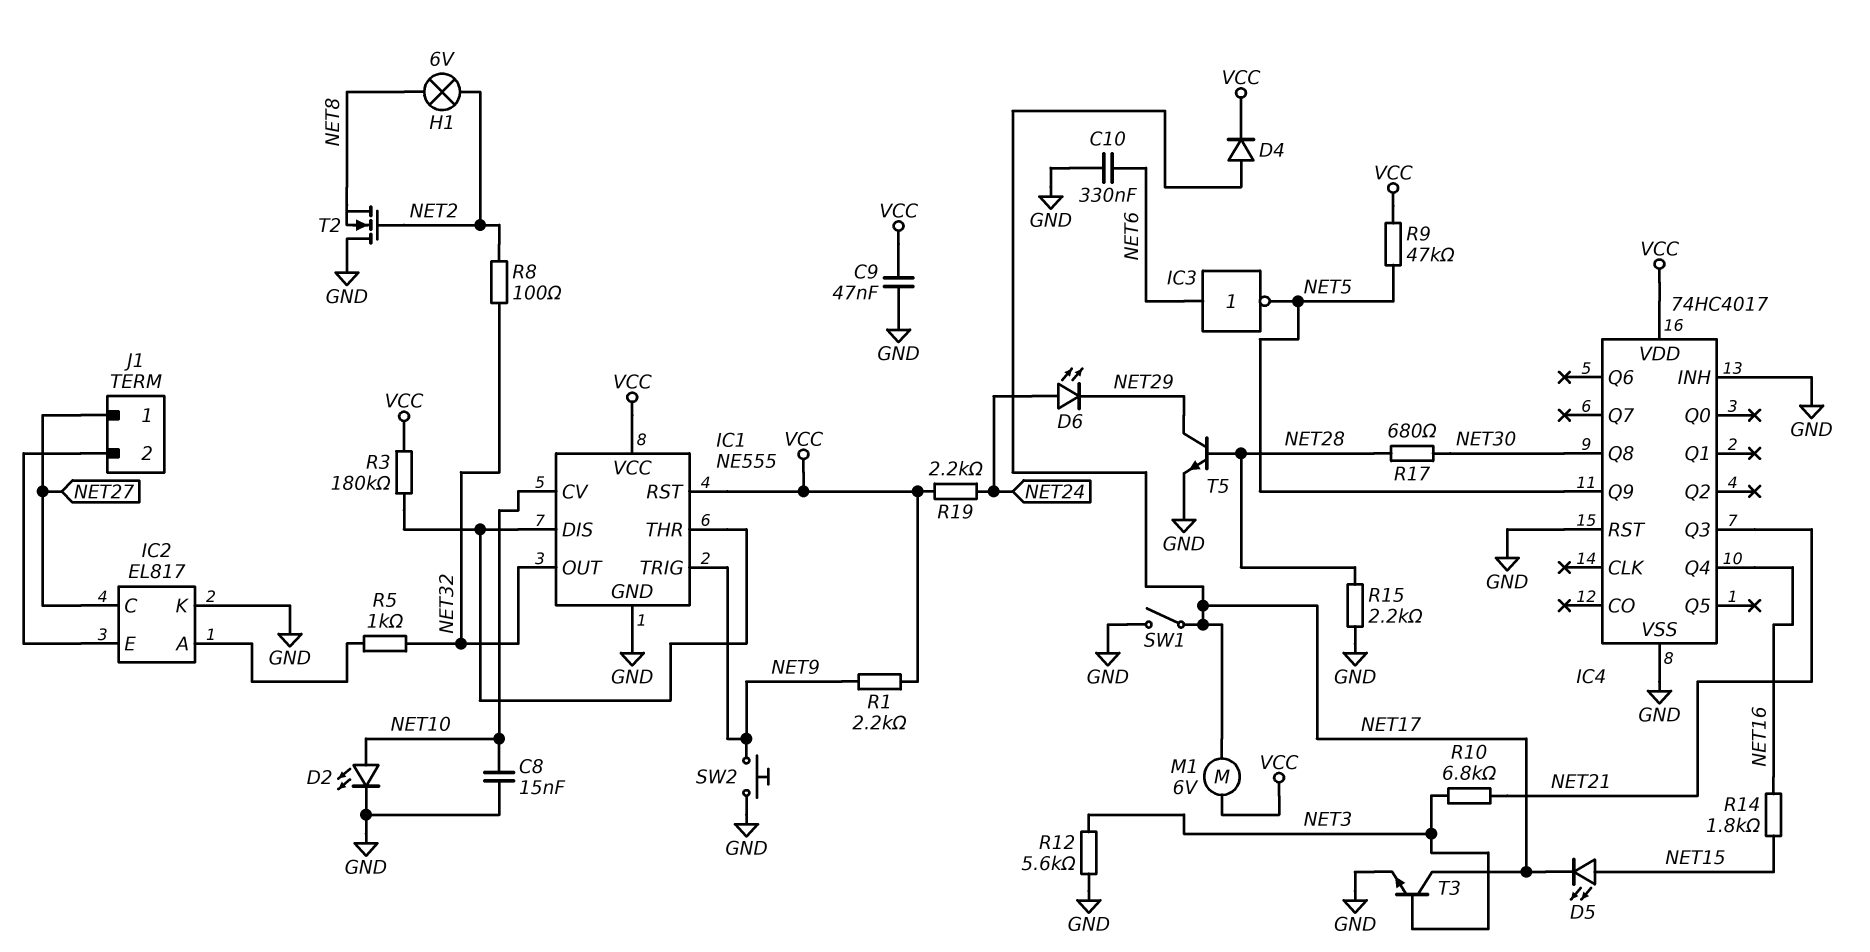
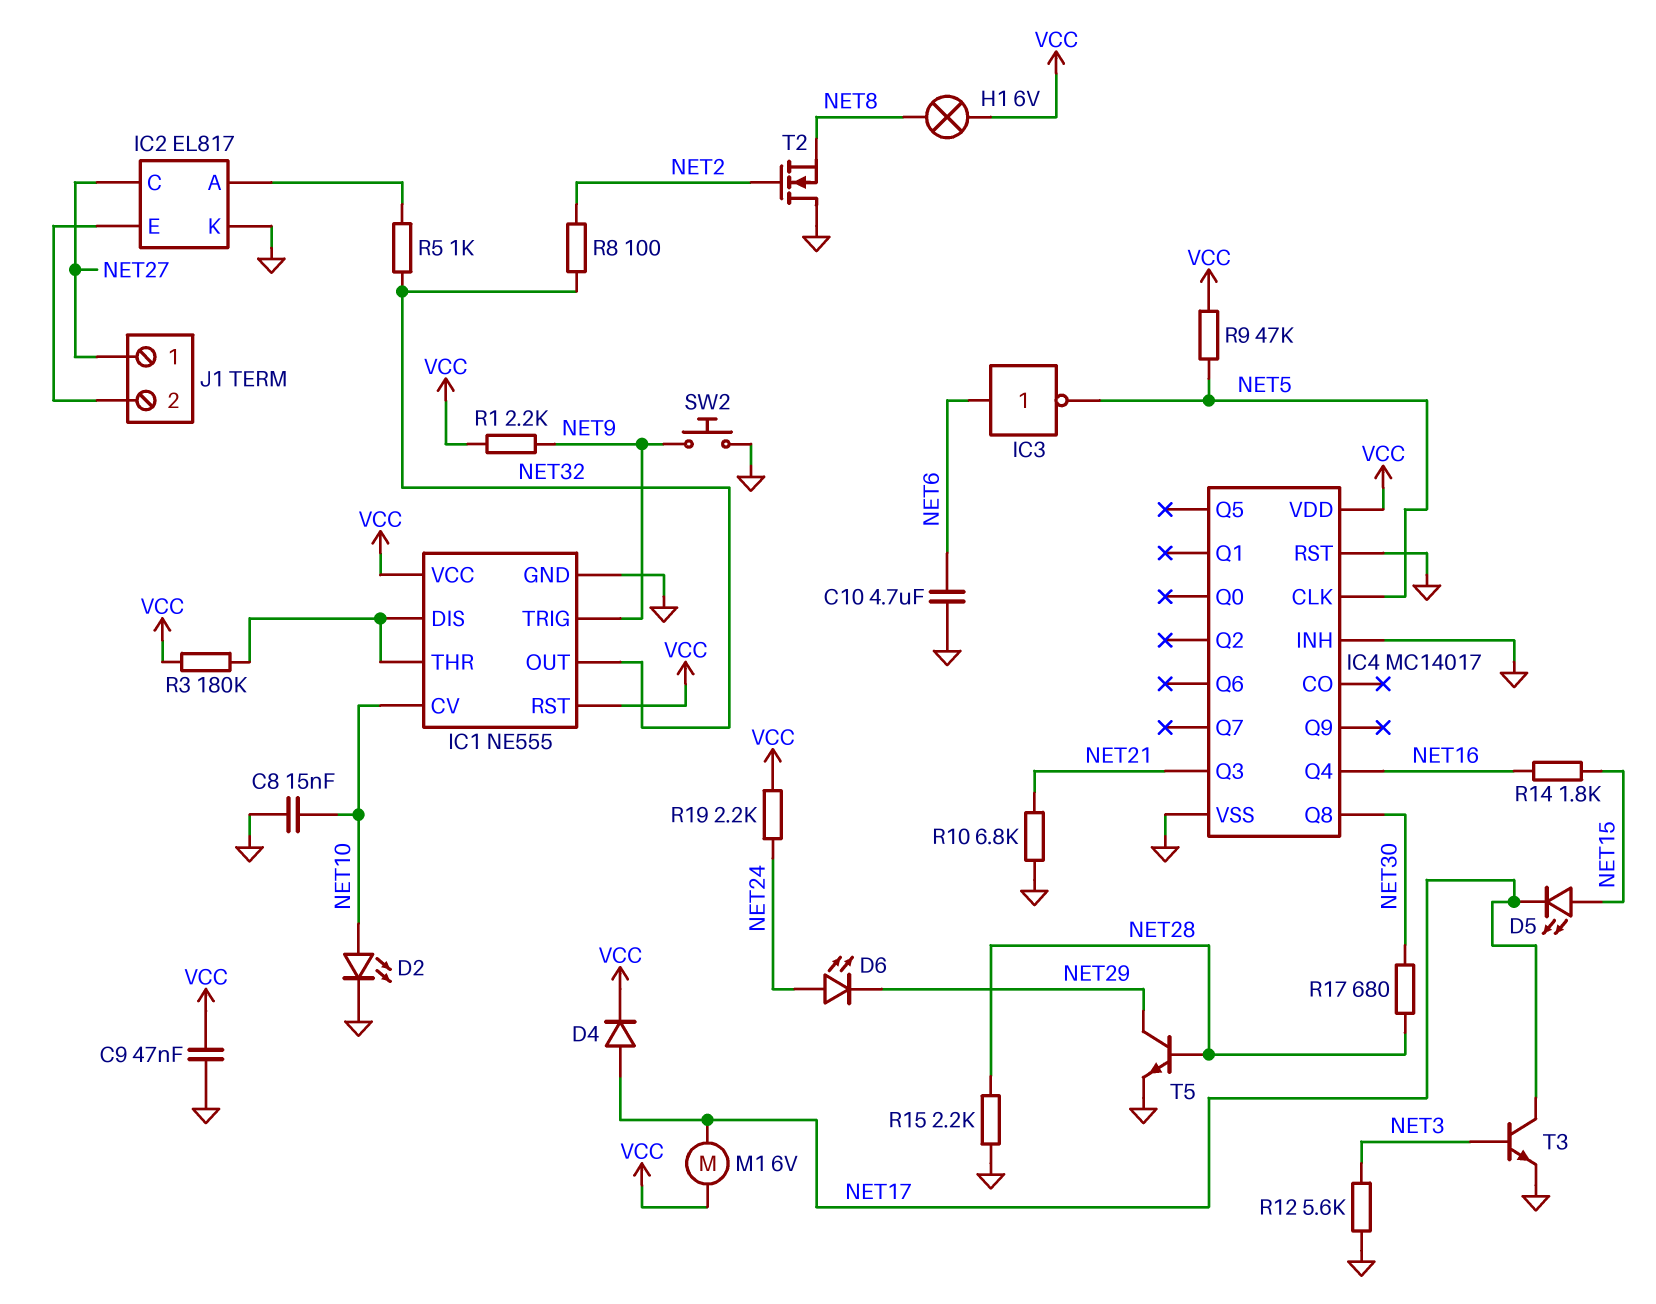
C10: 330nF (GND, NET6) -> 4.7uF (GND, NET6)
H1: lamp 6V (NET2, NET8) -> lamp 6V (NET8, VCC)
IC4: 74HC4017 -> MC14017
IC4 pin CLK: none -> NET5
IC4 pin Q9: NET5 -> none
R10: 6.8k (NET3, NET21) -> 6.8k (GND, NET21)
SW1: switch (GND, NET17) -> none

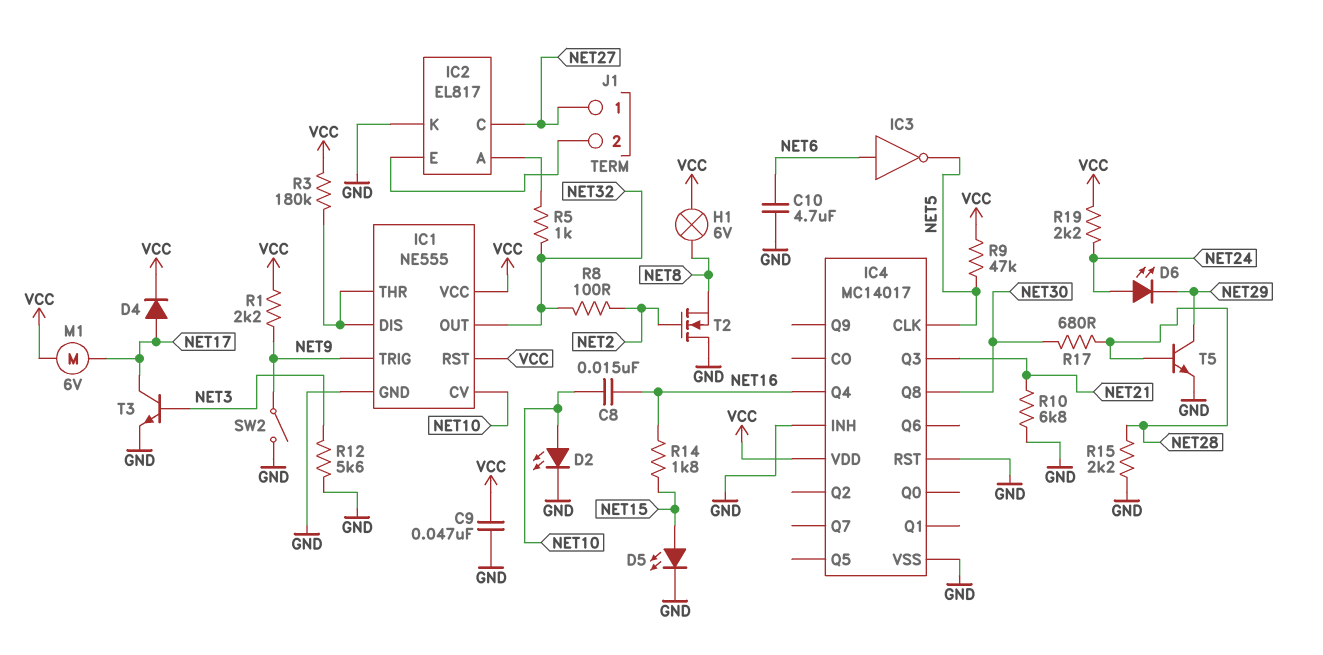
C8: 15nF (GND, NET10) -> 15nF (NET10, NET16)
D5: LED (A NET15, K NET17) -> LED (A NET15, K GND)
SW2: button (GND, NET9) -> switch (GND, NET9)

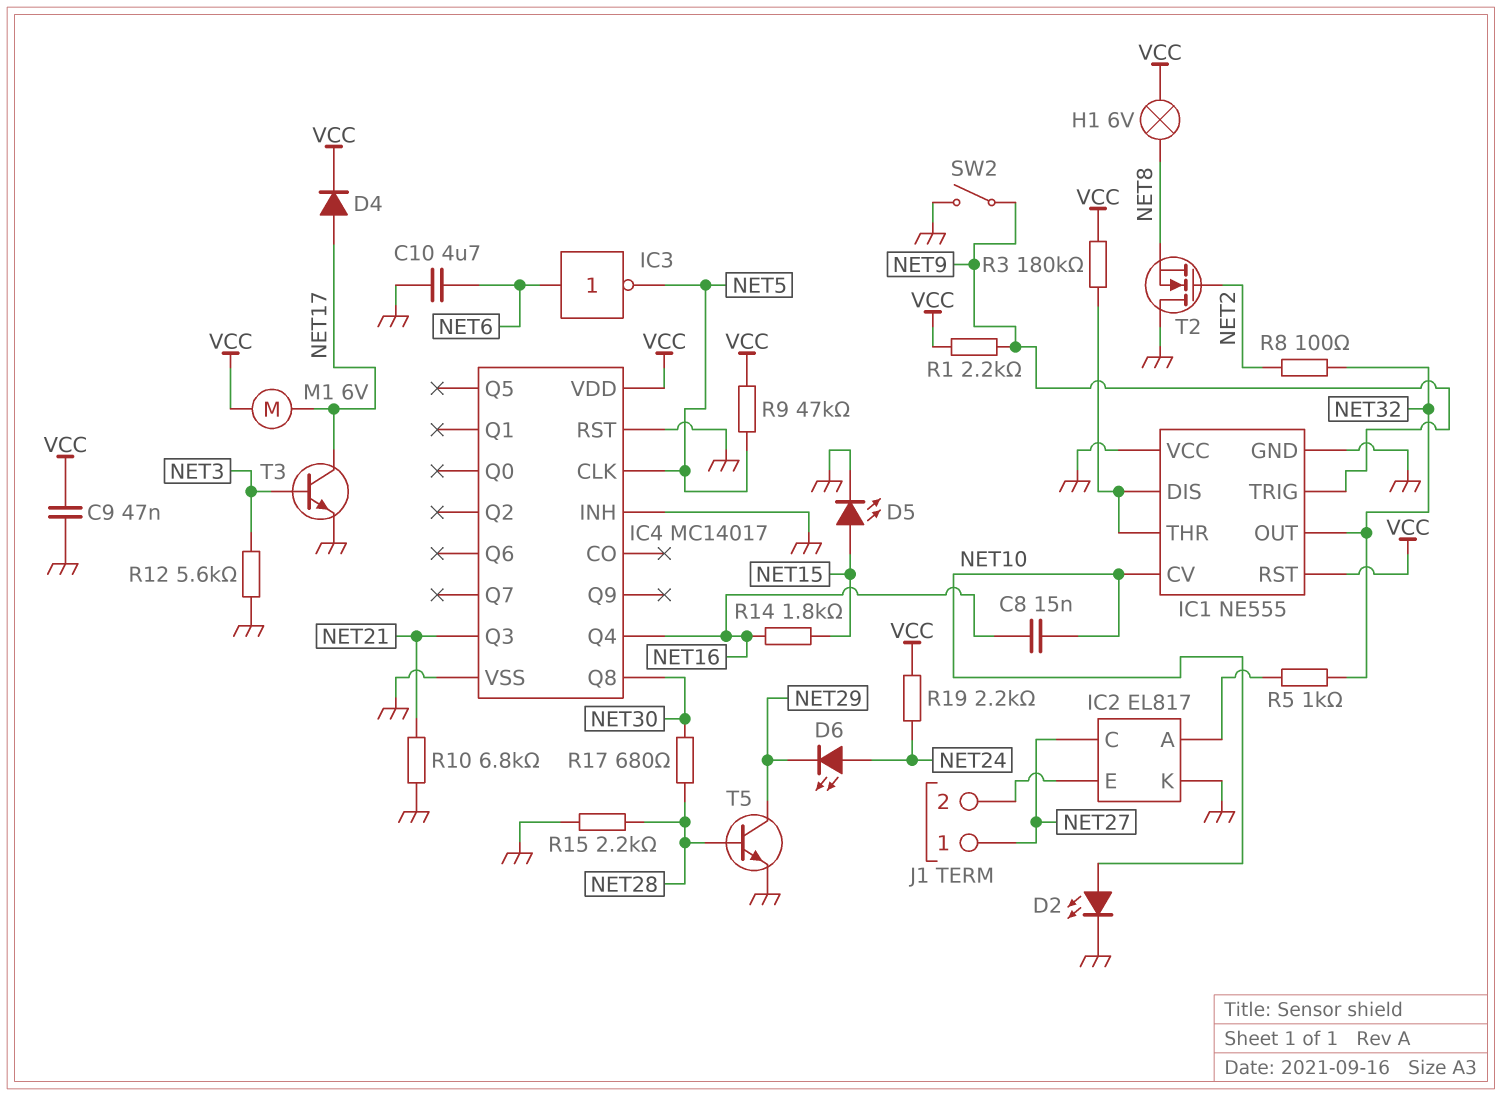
IC1 pin VCC: VCC -> GND

